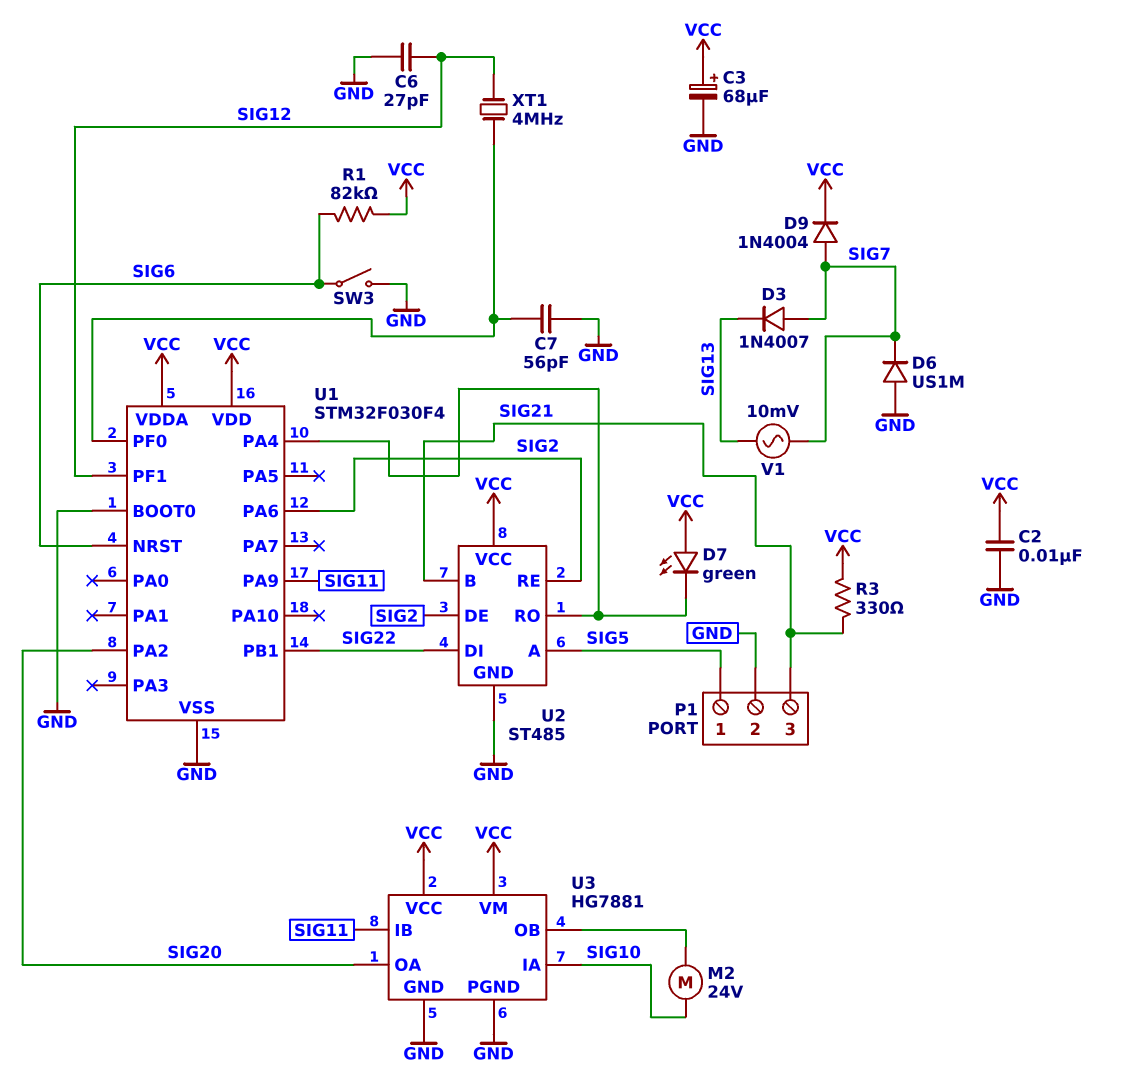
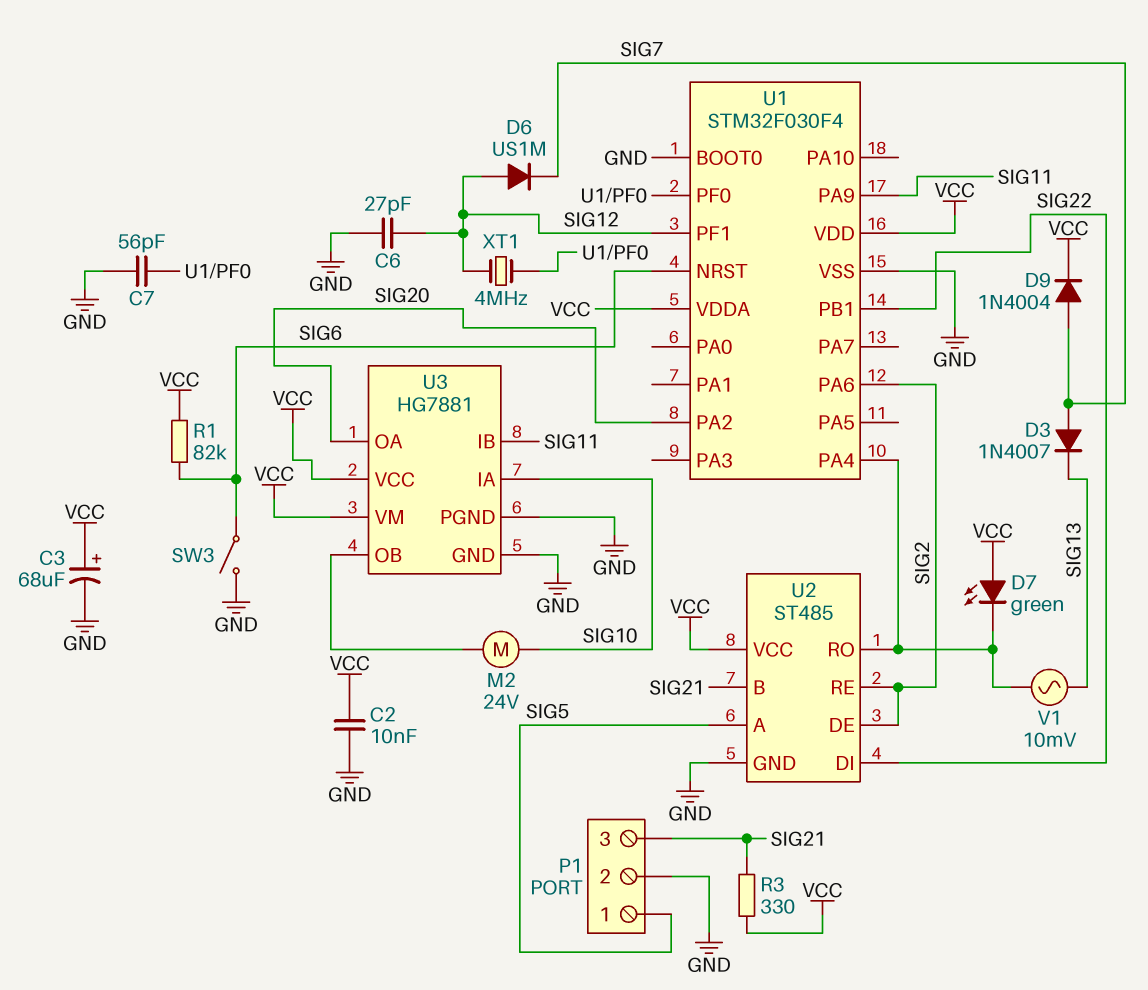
D6: diode US1M (A GND, K SIG7) -> diode US1M (A SIG12, K SIG7)
V1: AC 10mV (SIG7, SIG13) -> AC 10mV (SIG13, U1/PA4)

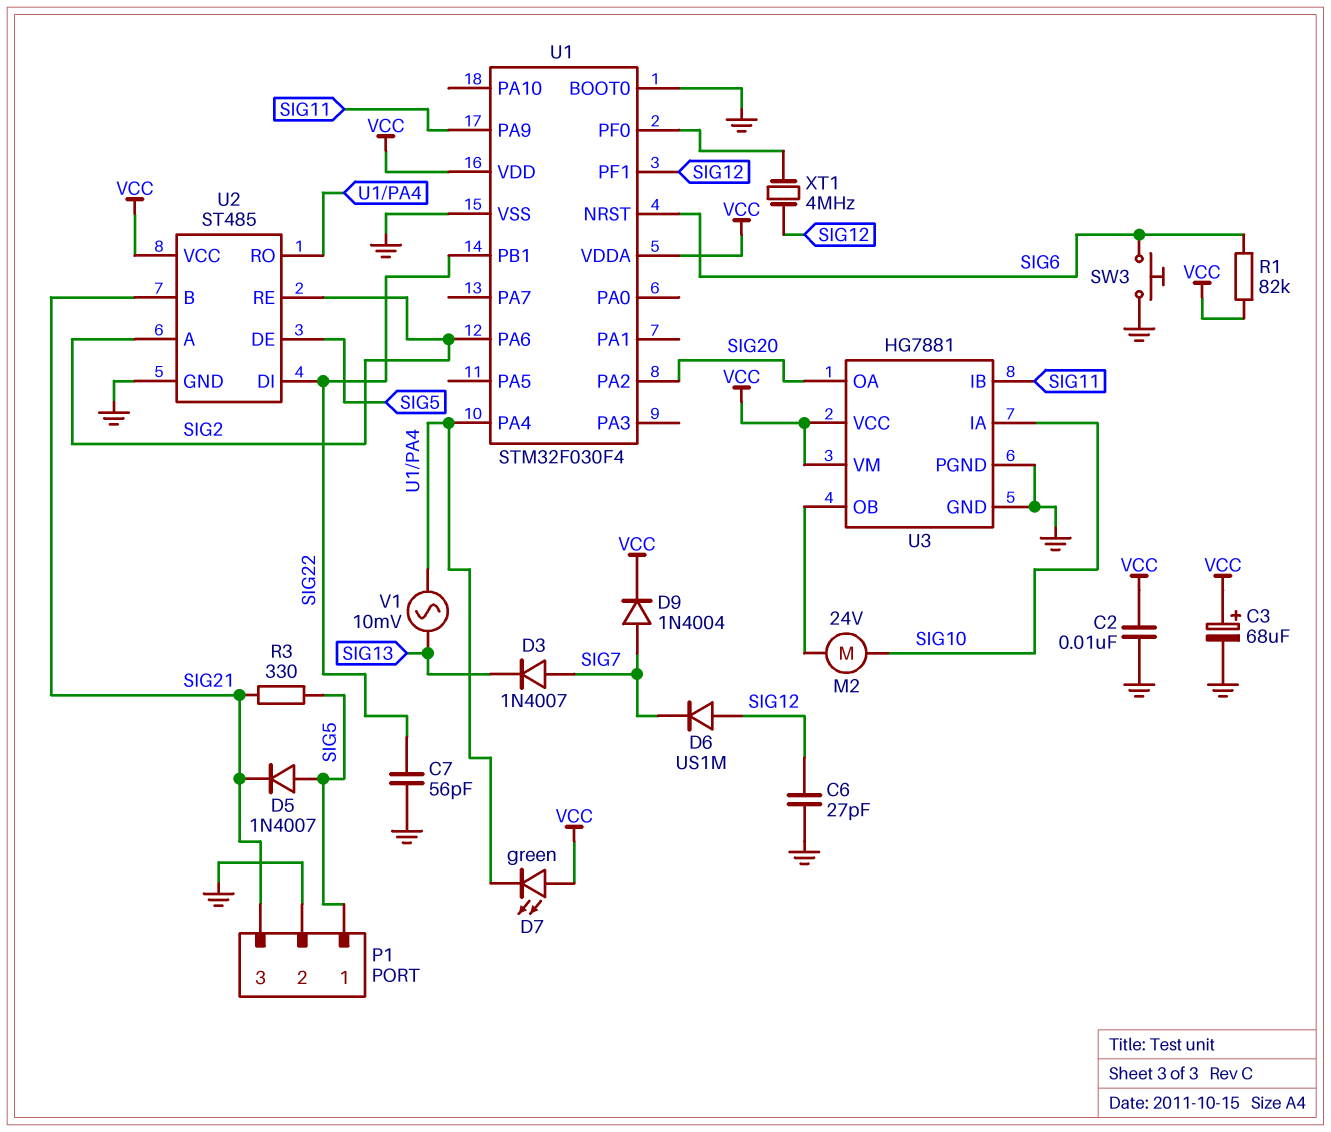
C7: 56pF (GND, U1/PF0) -> 56pF (GND, SIG22)
D5: none -> diode 1N4007 (A SIG5, K SIG21)
R3: 330 (SIG21, VCC) -> 330 (SIG5, SIG21)
SW3: switch (GND, SIG6) -> button (GND, SIG6)
U2 pin A: SIG5 -> SIG2
U2 pin DE: SIG2 -> SIG5

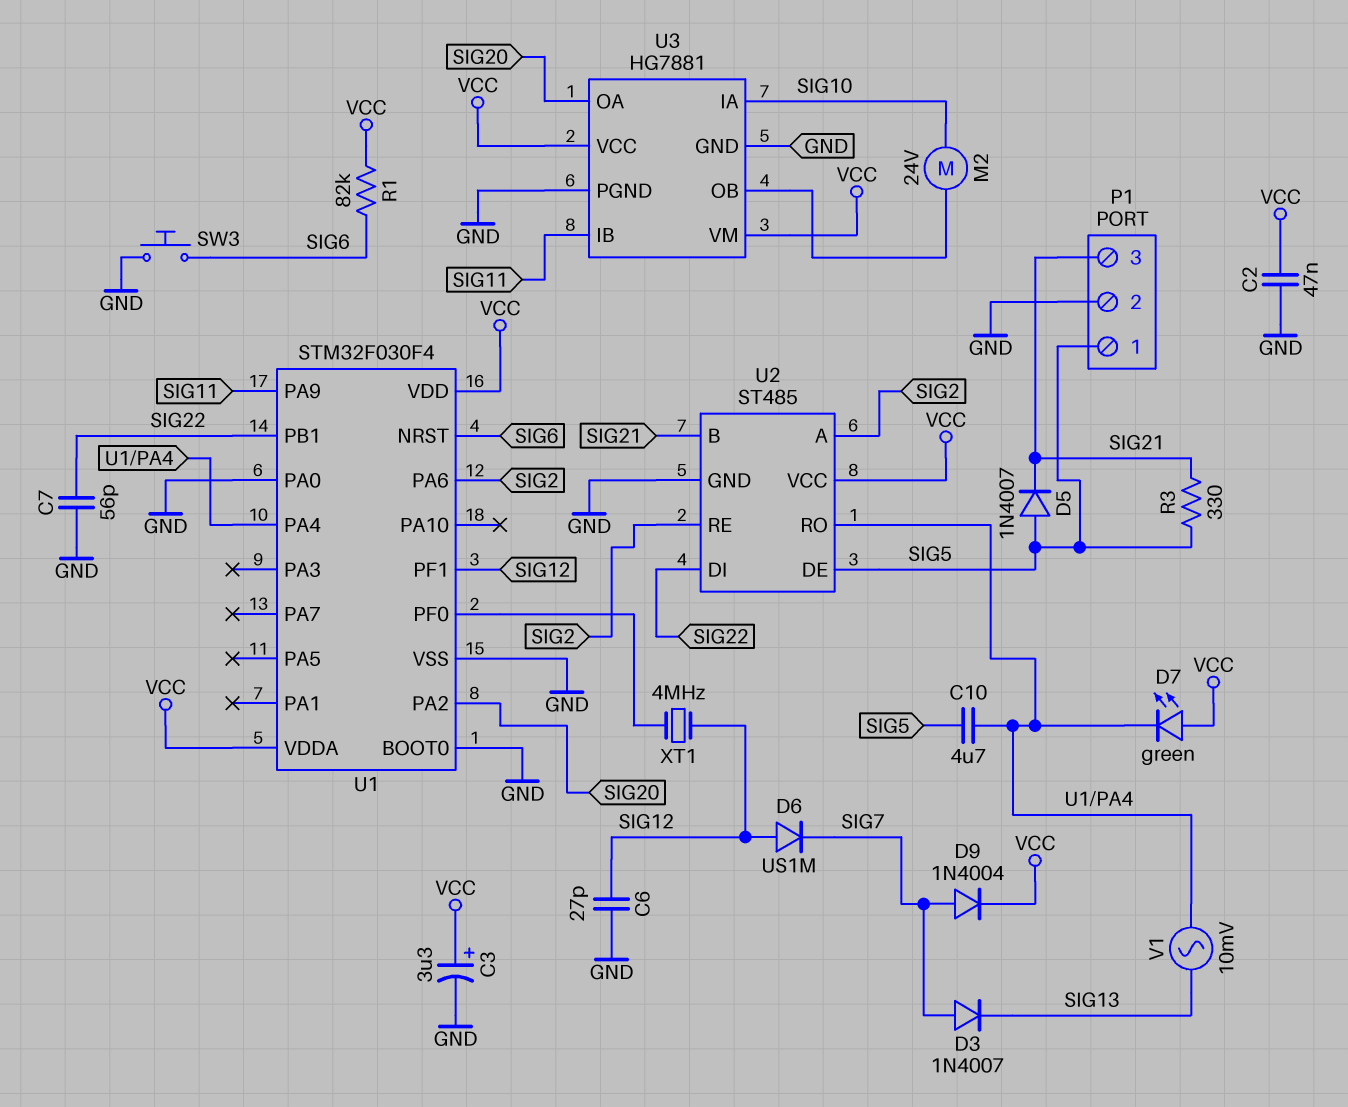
C2: 10nF (GND, VCC) -> 47nF (GND, VCC)
C3: 68uF (plus VCC, minus GND) -> 3.3uF (plus VCC, minus GND)
C10: none -> 4.7uF (SIG5, U1/PA4)
U1 pin PA0: none -> GND

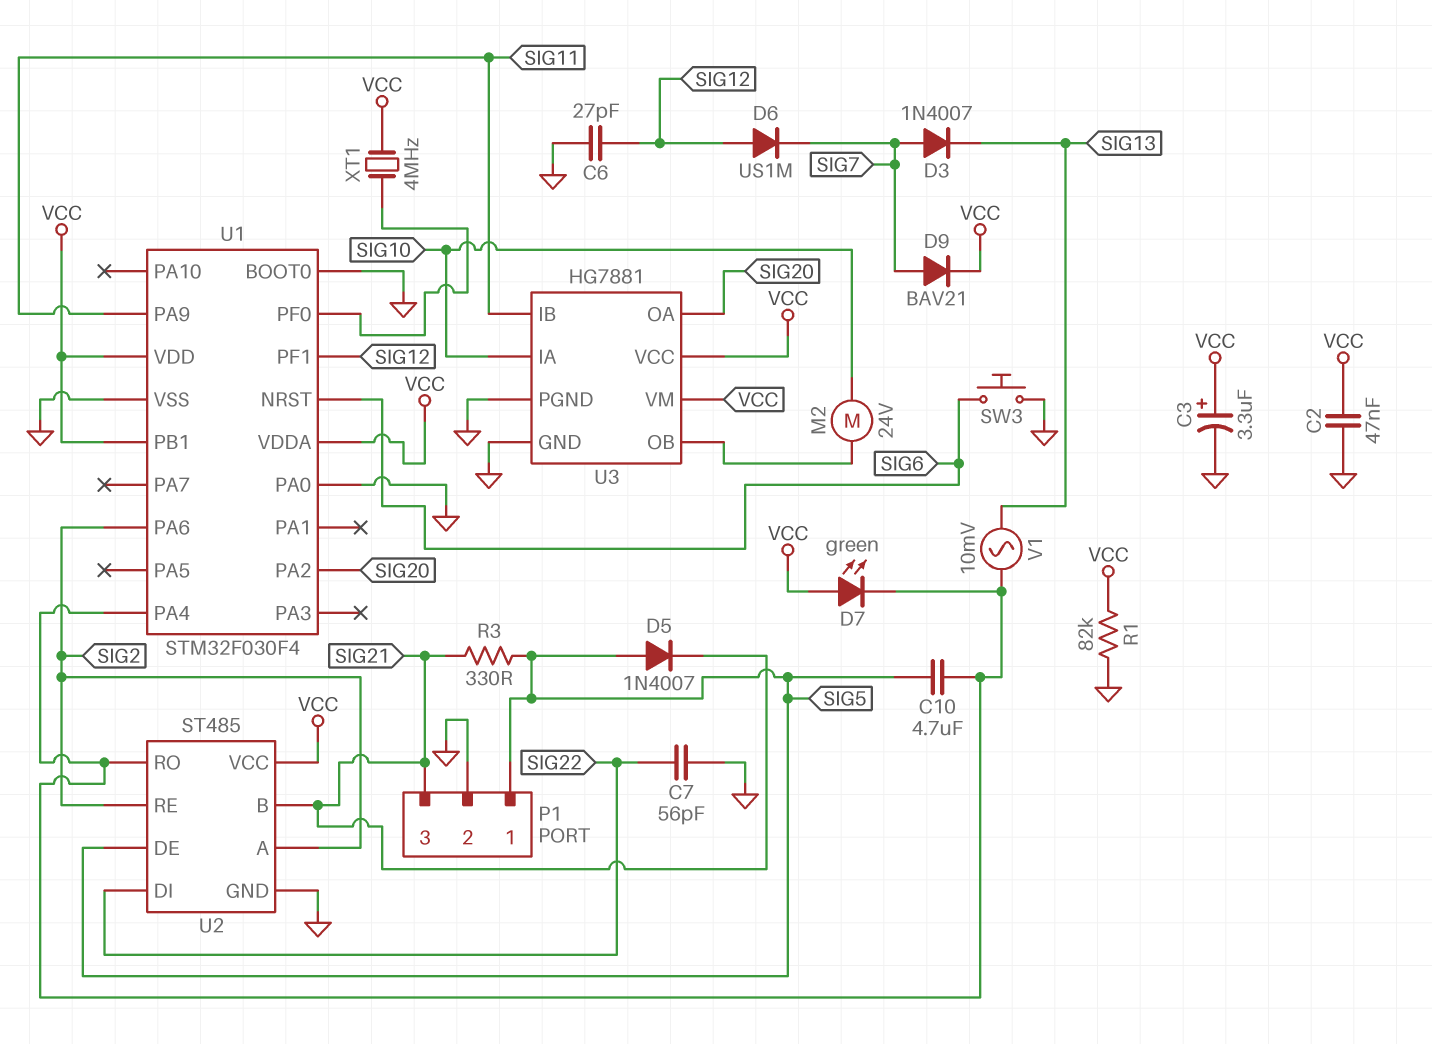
D9: diode 1N4004 (A SIG7, K VCC) -> diode BAV21 (A SIG7, K VCC)
R1: 82k (SIG6, VCC) -> 82k (GND, VCC)
U1 pin PB1: SIG22 -> VCC
XT1: 4MHz (SIG12, U1/PF0) -> 4MHz (U1/PF0, VCC)

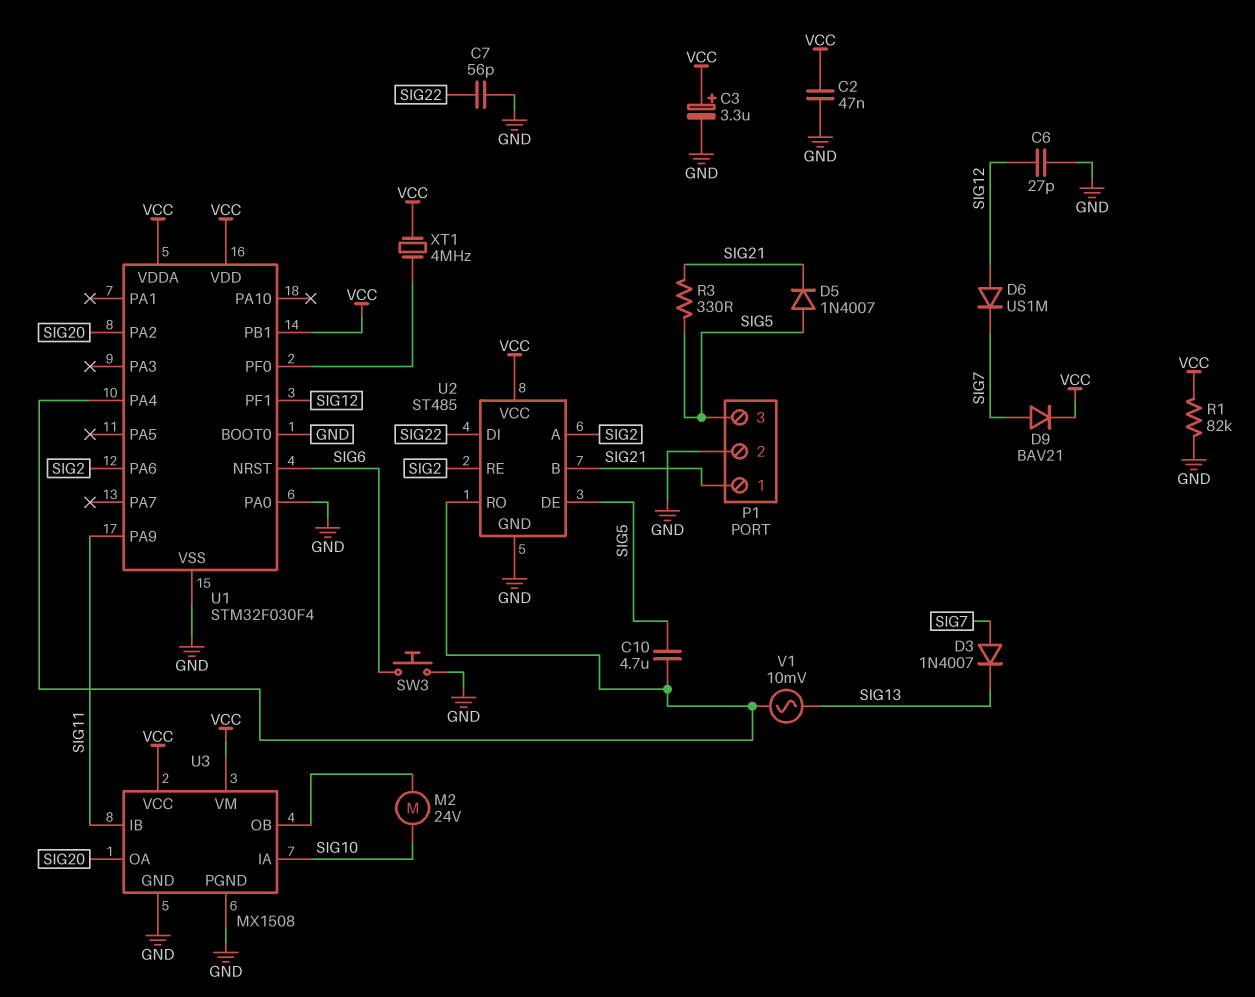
D7: LED green (A VCC, K U1/PA4) -> none
P1 pin 1: SIG5 -> SIG21
P1 pin 3: SIG21 -> SIG5
U3: HG7881 -> MX1508

